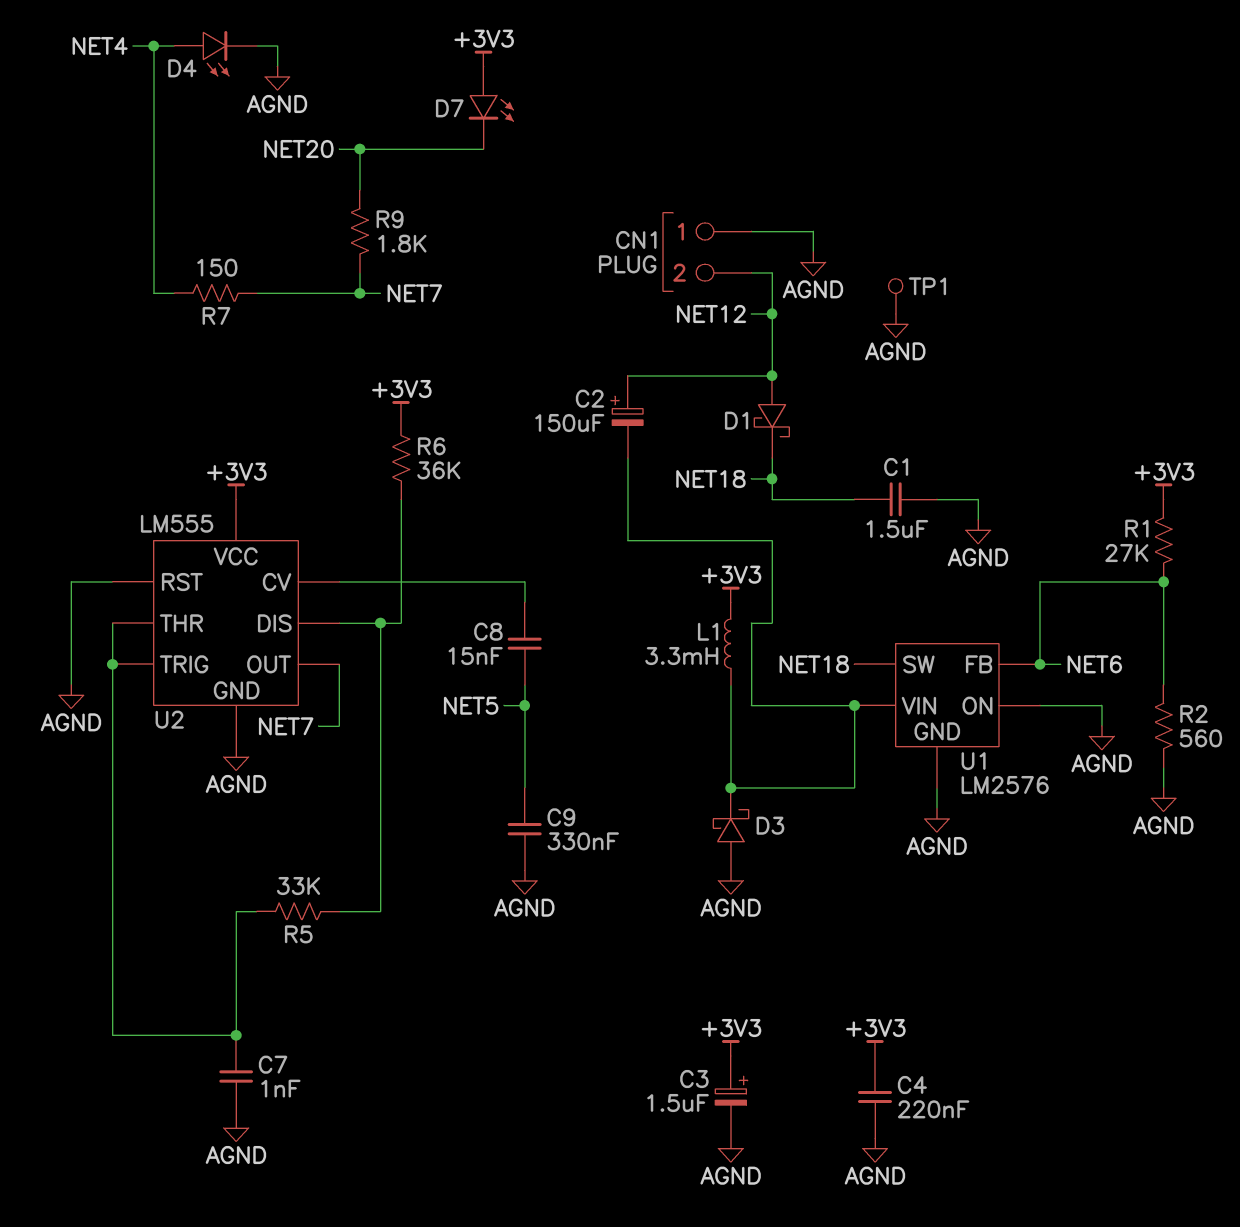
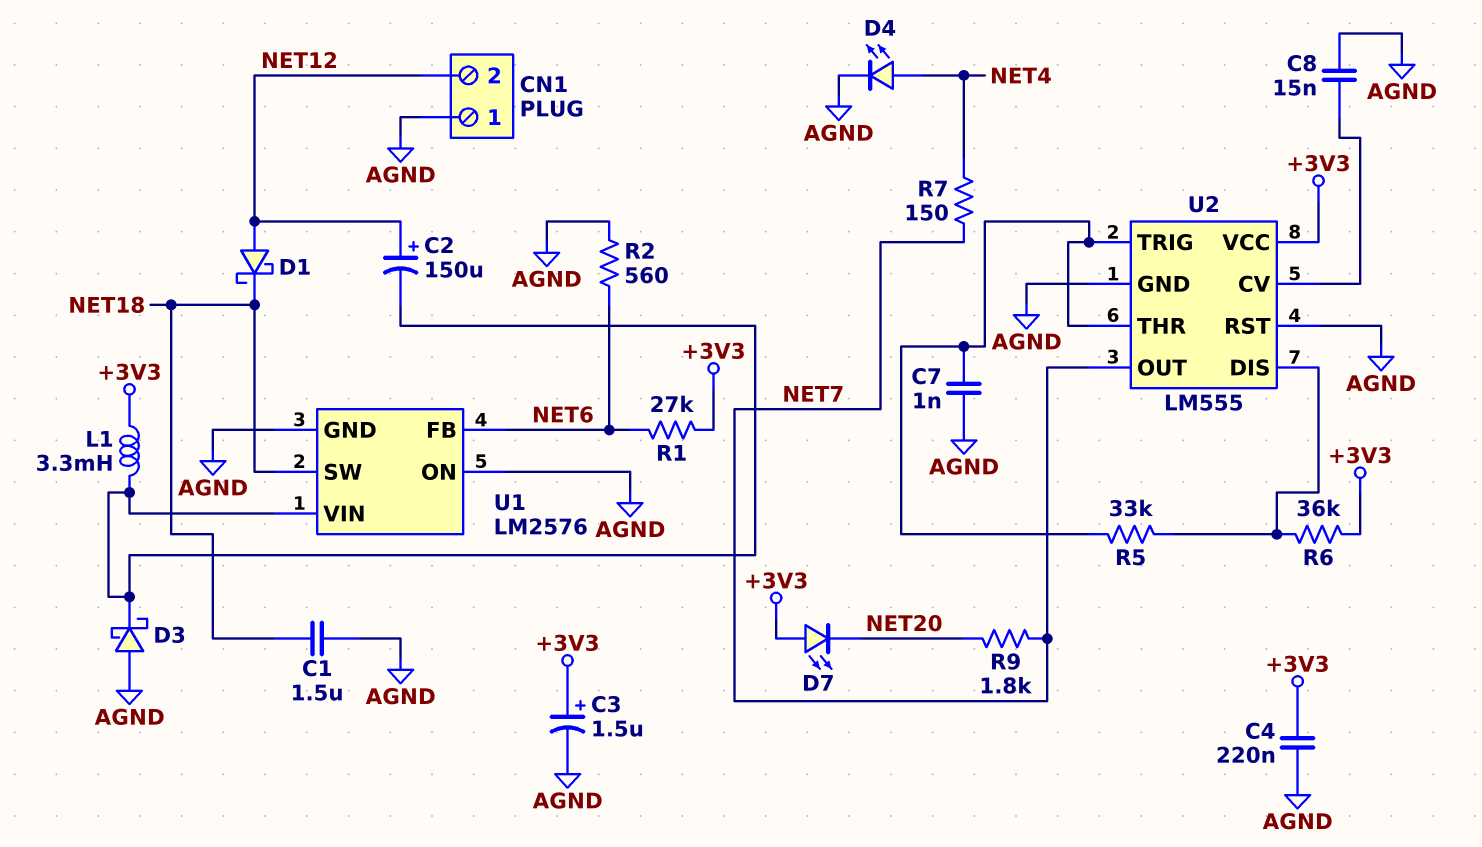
C8: 15nF (NET5, U2/CV) -> 15nF (AGND, U2/CV)
C9: 330nF (AGND, NET5) -> none
TP1: test point (AGND) -> none

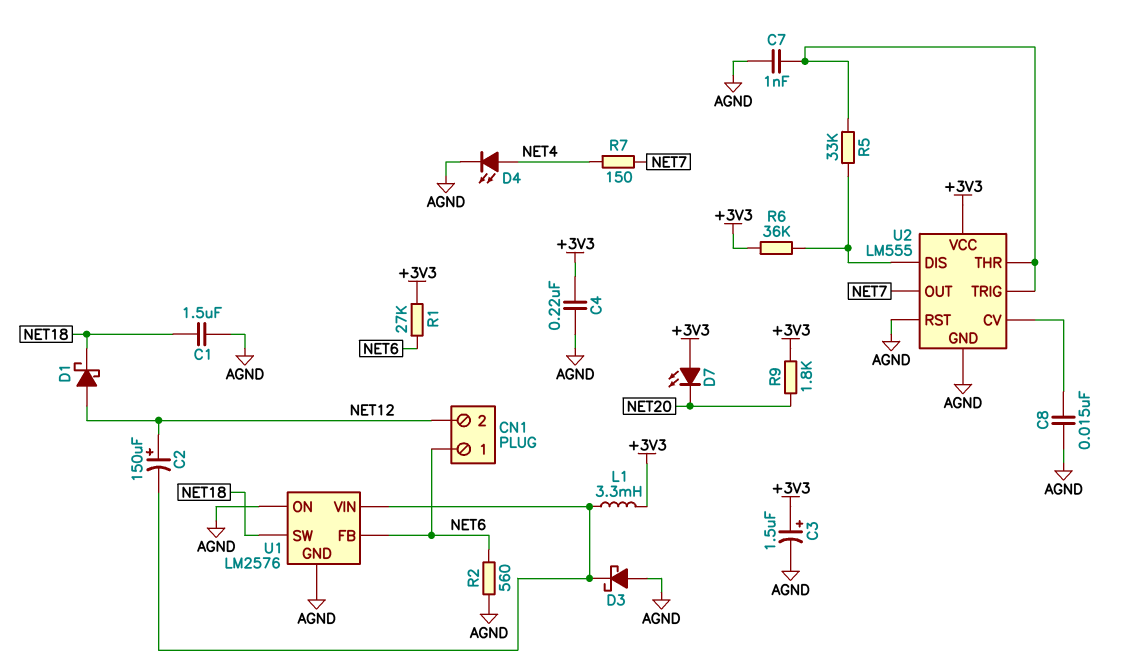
CN1 pin 1: AGND -> NET6
R9: 1.8k (NET7, NET20) -> 1.8k (+3V3, NET20)

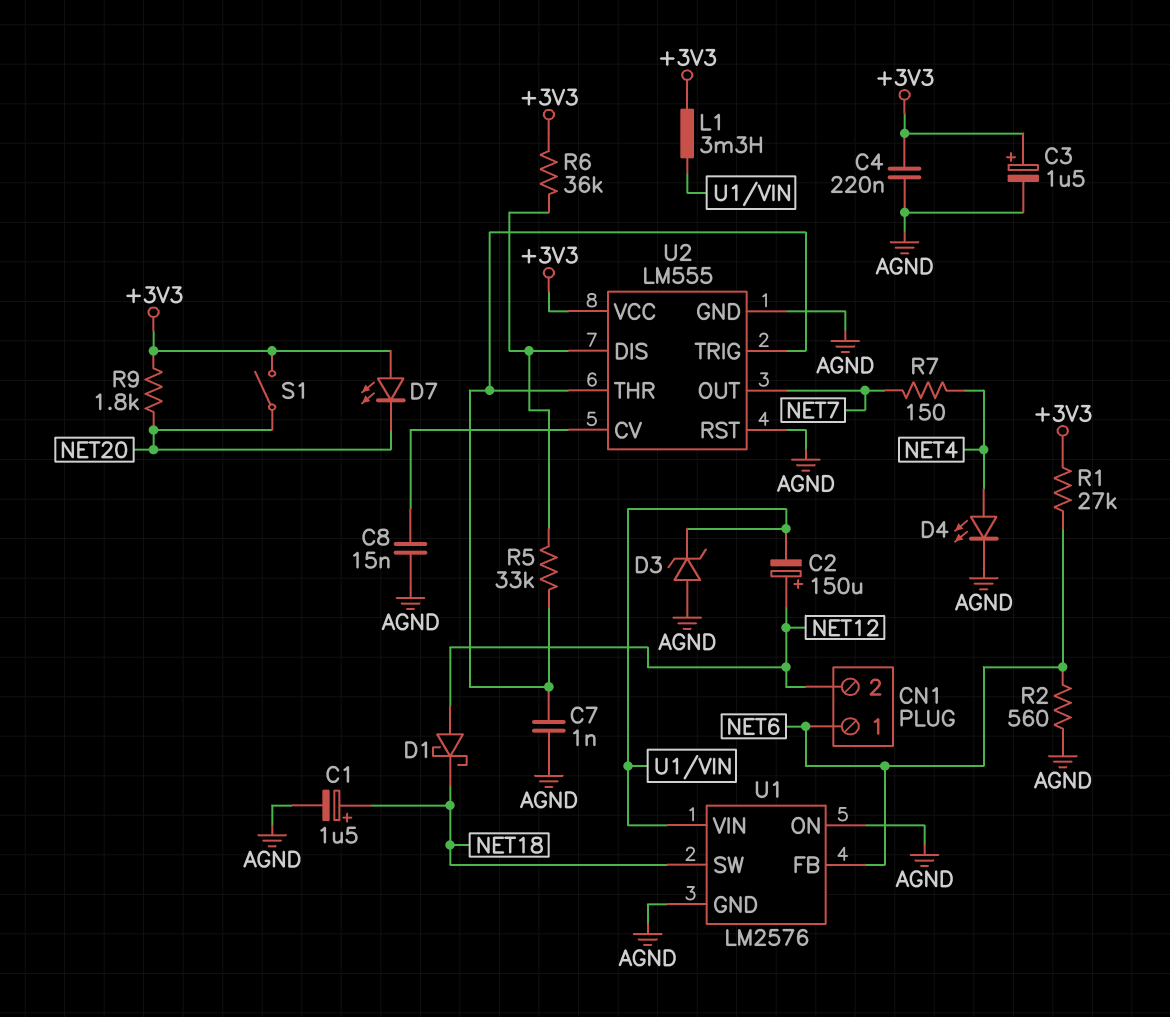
C1: 1.5uF (AGND, NET18) -> 1.5uF (plus NET18, minus AGND)
D3: schottky (A AGND, K U1/VIN) -> zener (A AGND, K U1/VIN)
S1: none -> switch (+3V3, NET20)

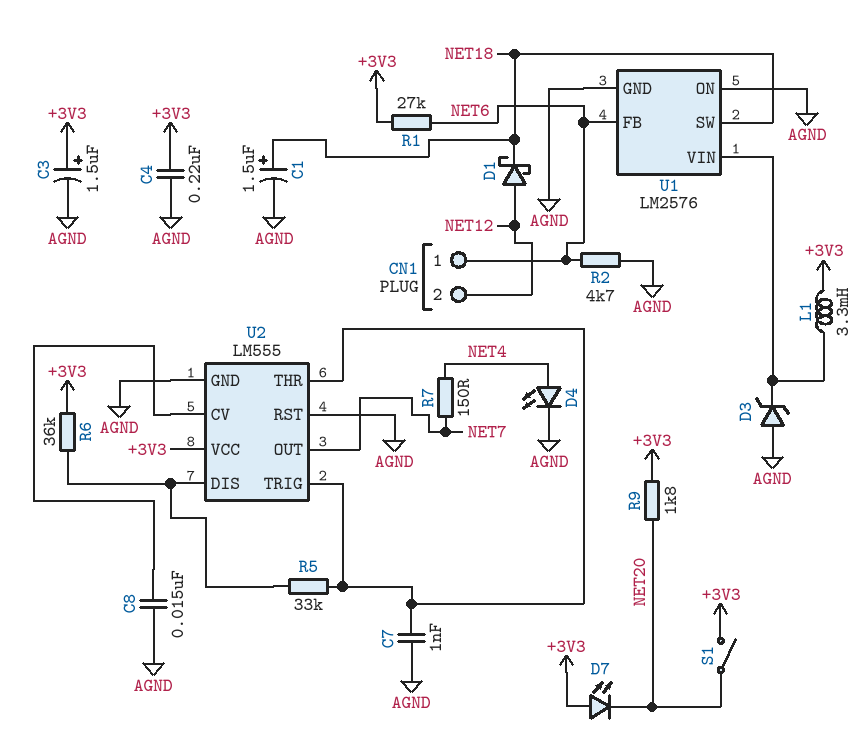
C2: 150uF (plus NET12, minus U1/VIN) -> none
R2: 560 (AGND, NET6) -> 4.7k (AGND, NET6)

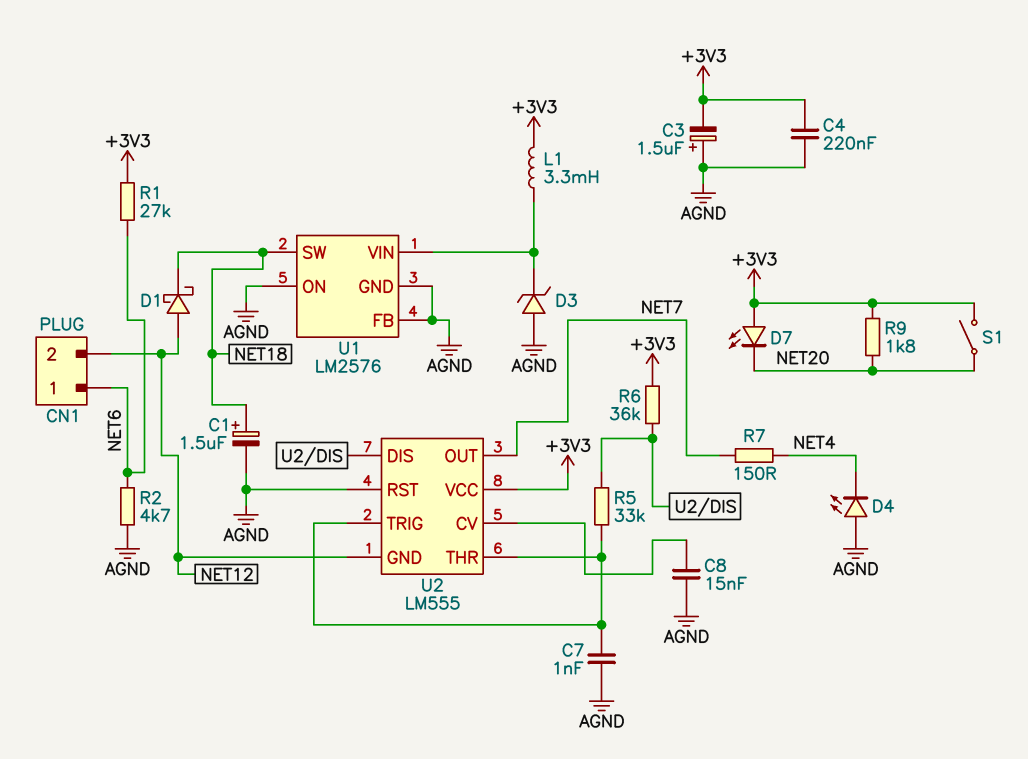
C3: 1.5uF (plus +3V3, minus AGND) -> 1.5uF (plus AGND, minus +3V3)
D4: LED (A NET4, K AGND) -> LED (A AGND, K NET4)
U1 pin FB: NET6 -> AGND
U2 pin GND: AGND -> NET12

